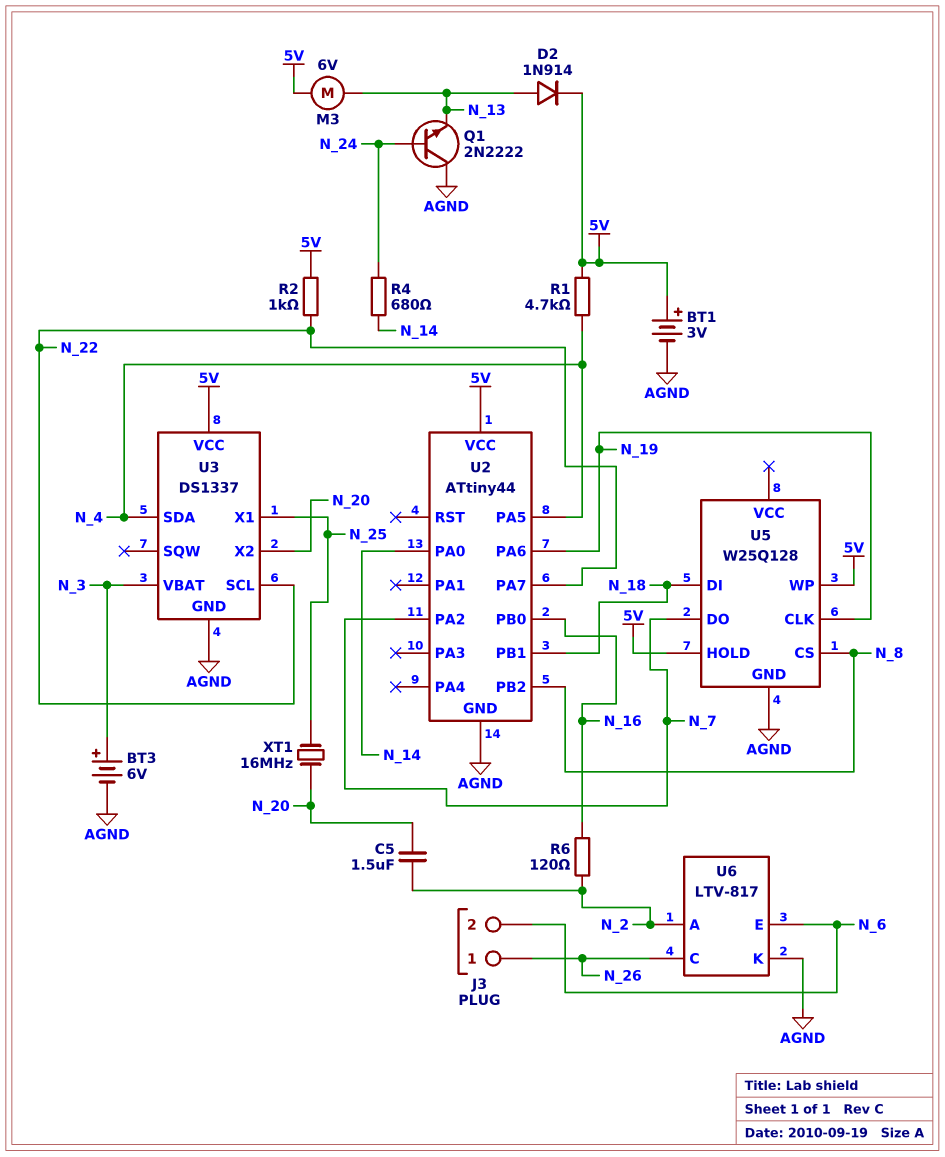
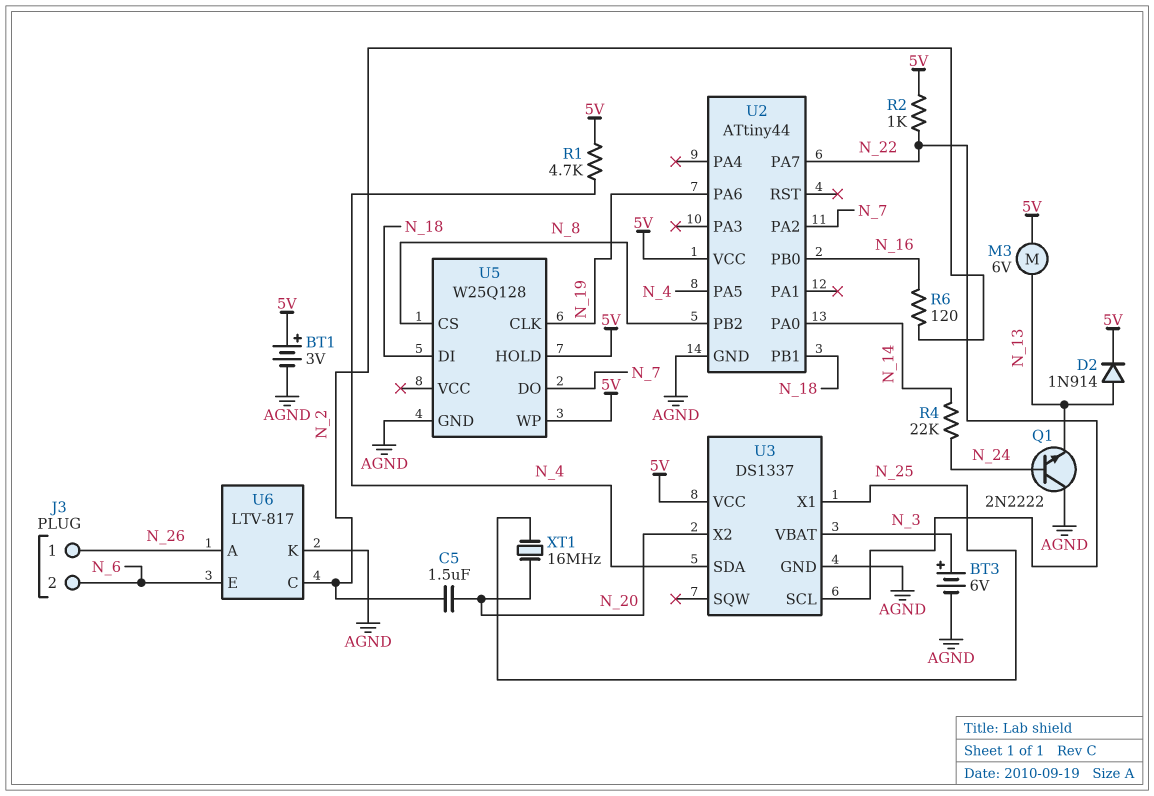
R4: 680 (N_14, N_24) -> 22k (N_14, N_24)
U6 pin A: N_2 -> N_26
U6 pin C: N_26 -> N_2

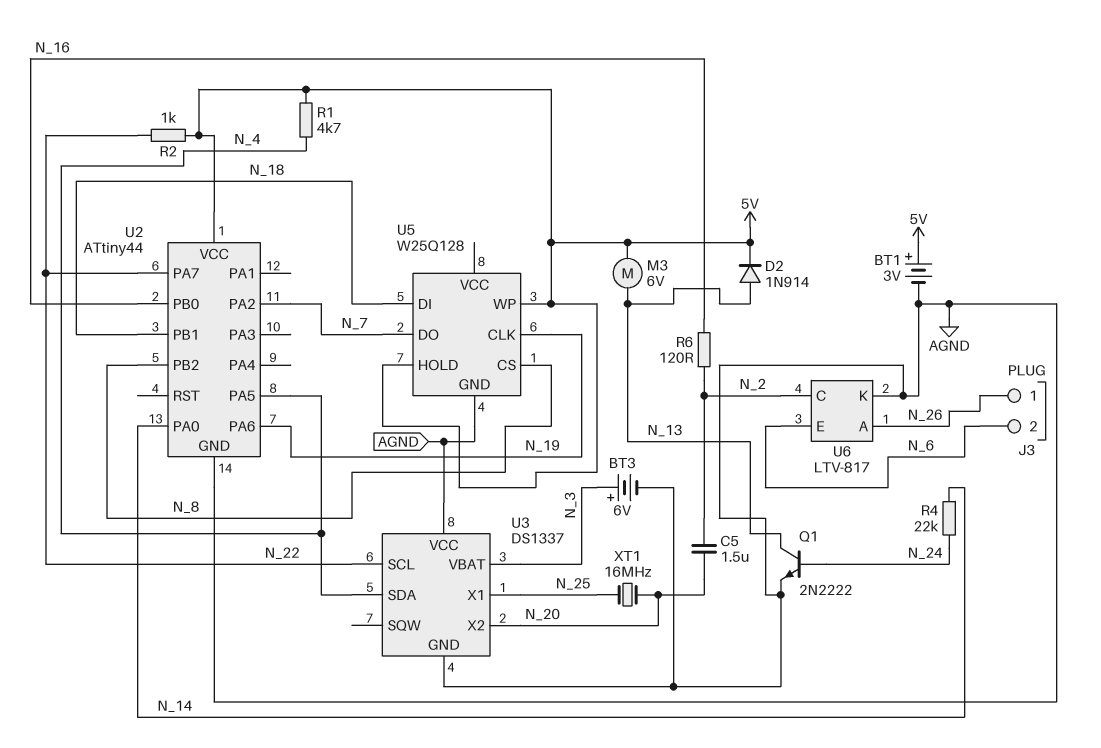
Q1: NPN 2N2222 (B N_24, C AGND, E N_13) -> NPN 2N2222 (B N_24, C N_13, E AGND)
U3 pin VCC: 5V -> AGND

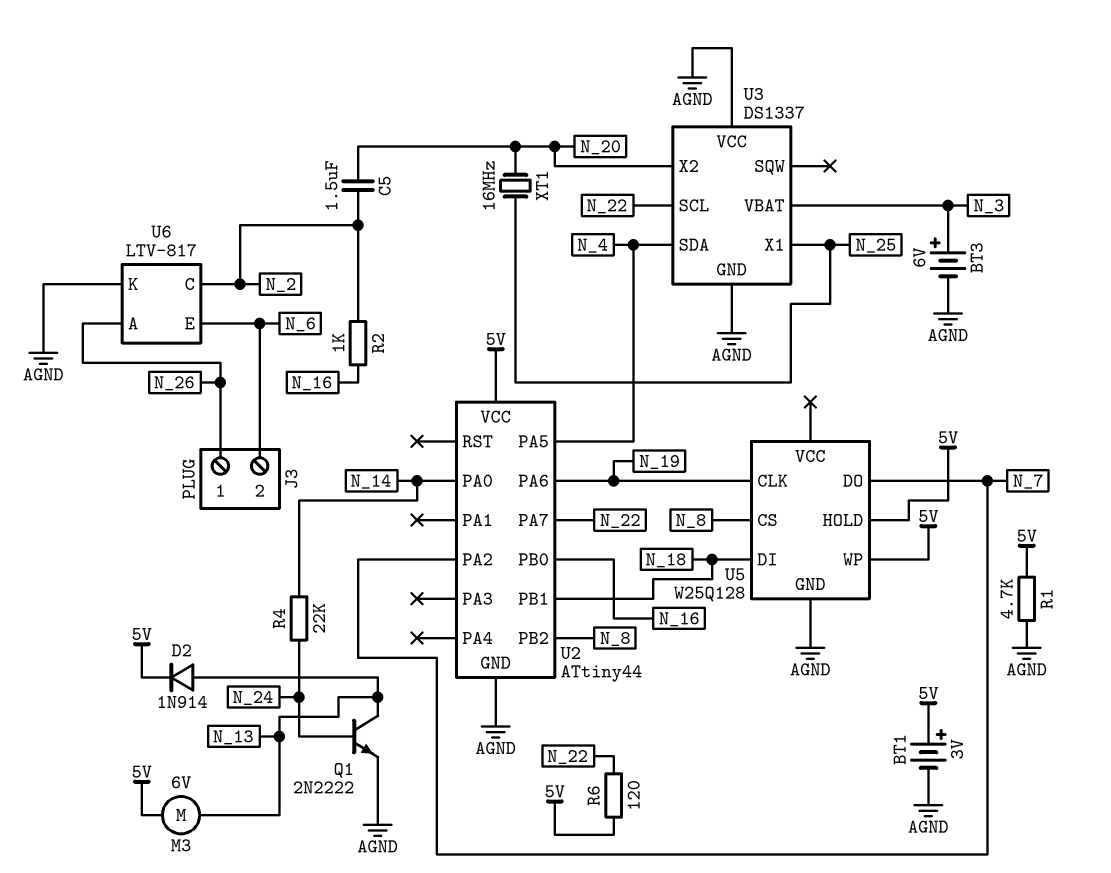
R1: 4.7k (5V, N_4) -> 4.7k (5V, AGND)
R2: 1k (5V, N_22) -> 1k (N_2, N_16)
R6: 120 (N_2, N_16) -> 120 (5V, N_22)

